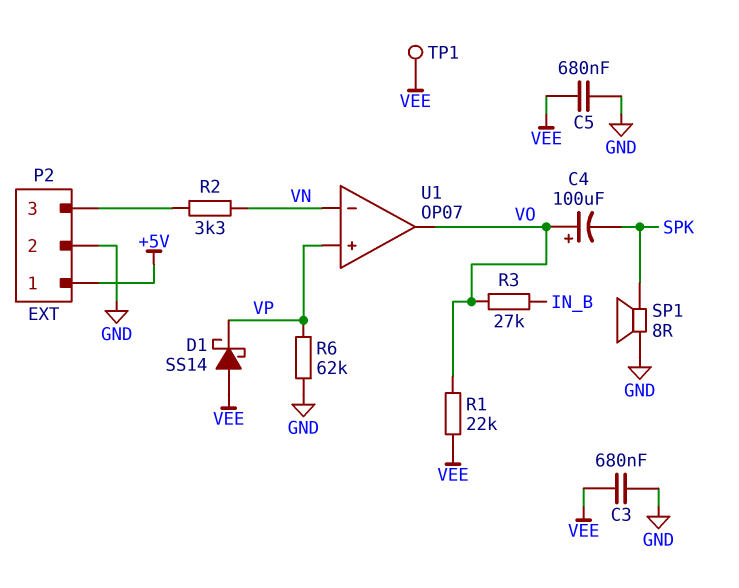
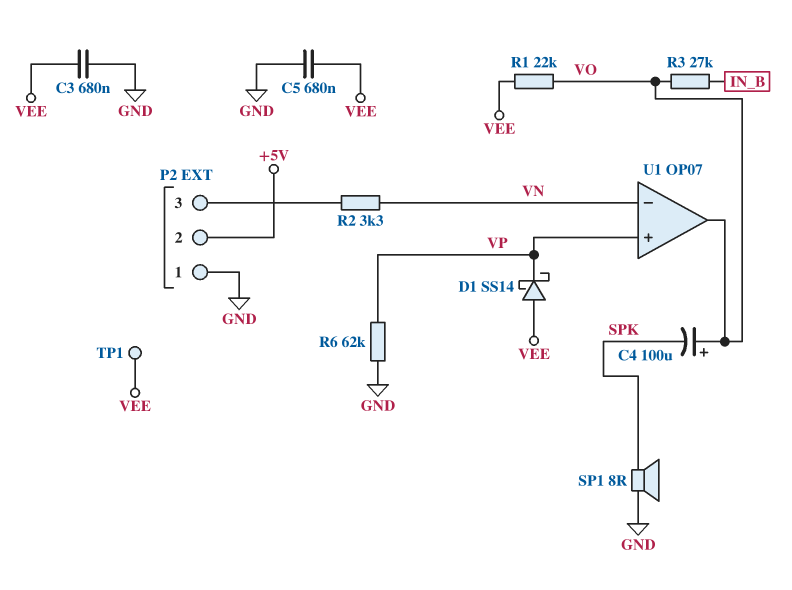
P2 pin 1: +5V -> GND
P2 pin 2: GND -> +5V

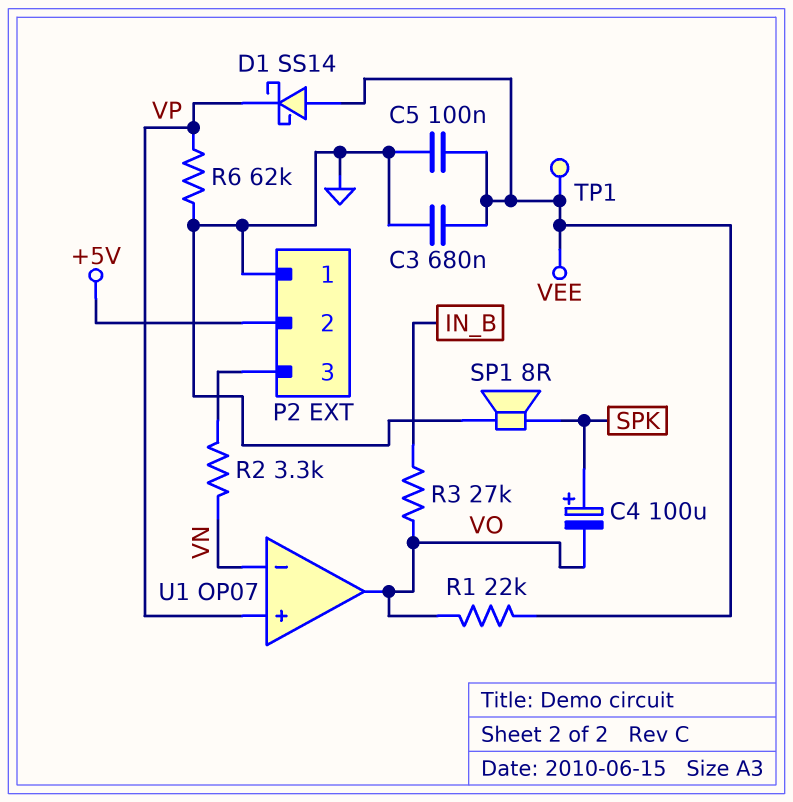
C4: 100uF (plus VO, minus SPK) -> 100uF (plus SPK, minus VO)
C5: 680nF (GND, VEE) -> 100nF (GND, VEE)

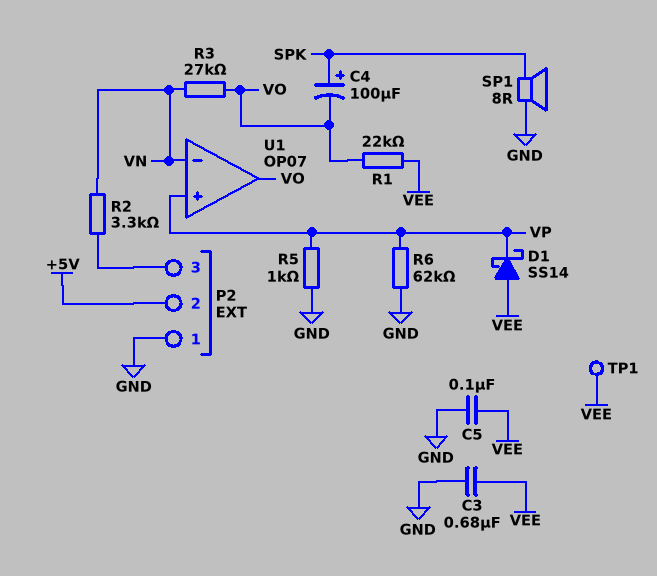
R3: 27k (IN_B, VO) -> 27k (VN, VO)
R5: none -> 1k (GND, VP)

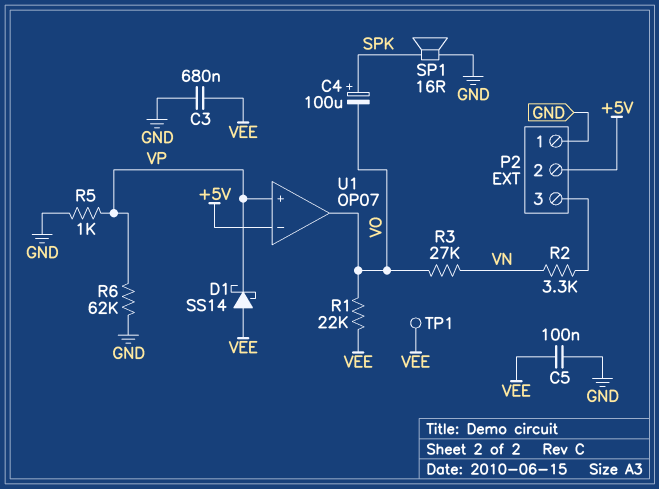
SP1: speaker 8R (GND, SPK) -> speaker 16R (GND, SPK)
U1 pin in-: VN -> +5V

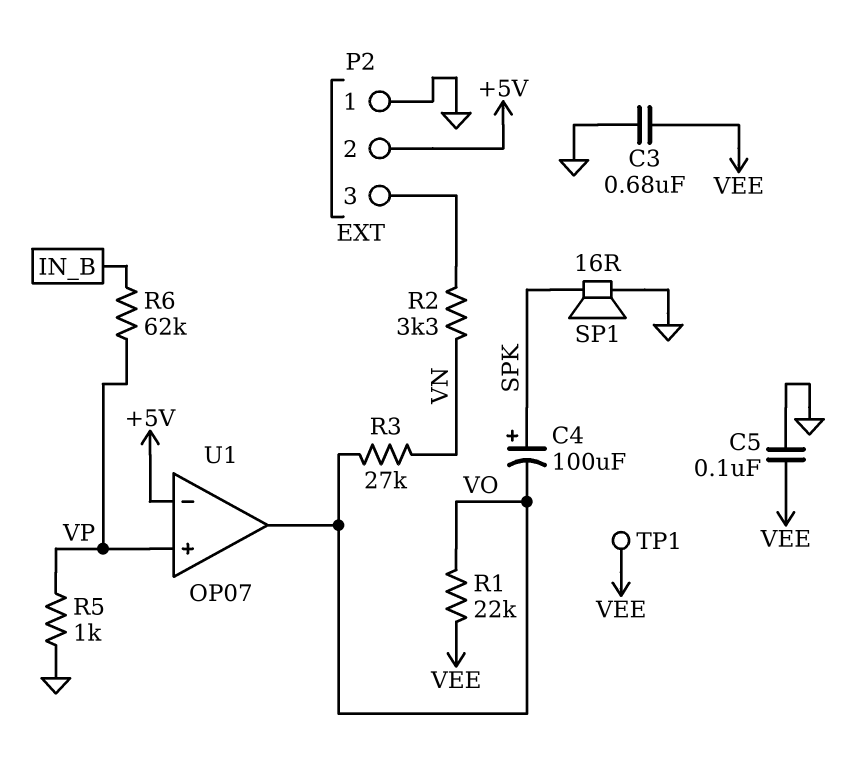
D1: schottky SS14 (A VEE, K VP) -> none
R6: 62k (GND, VP) -> 62k (IN_B, VP)

